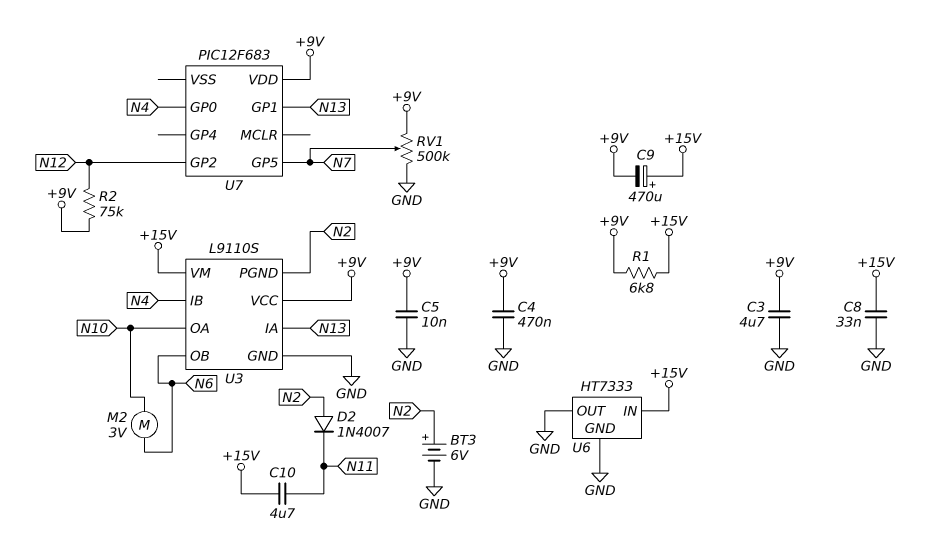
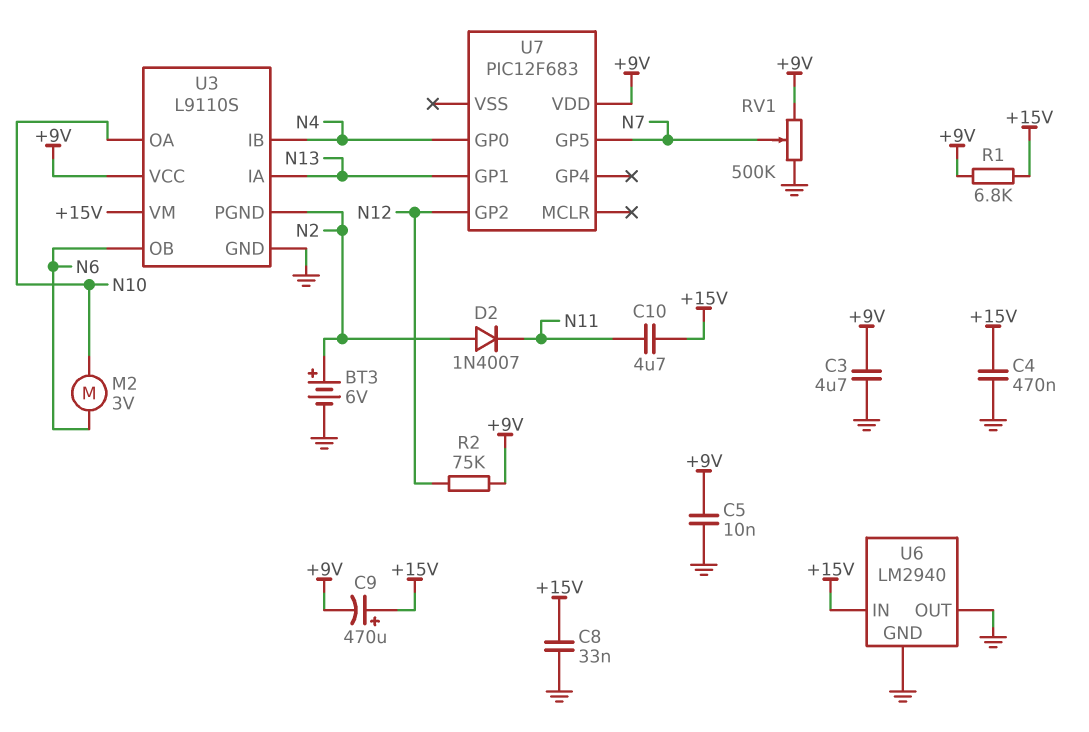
C4: 470nF (+9V, GND) -> 470nF (+15V, GND)
U6: HT7333 -> LM2940

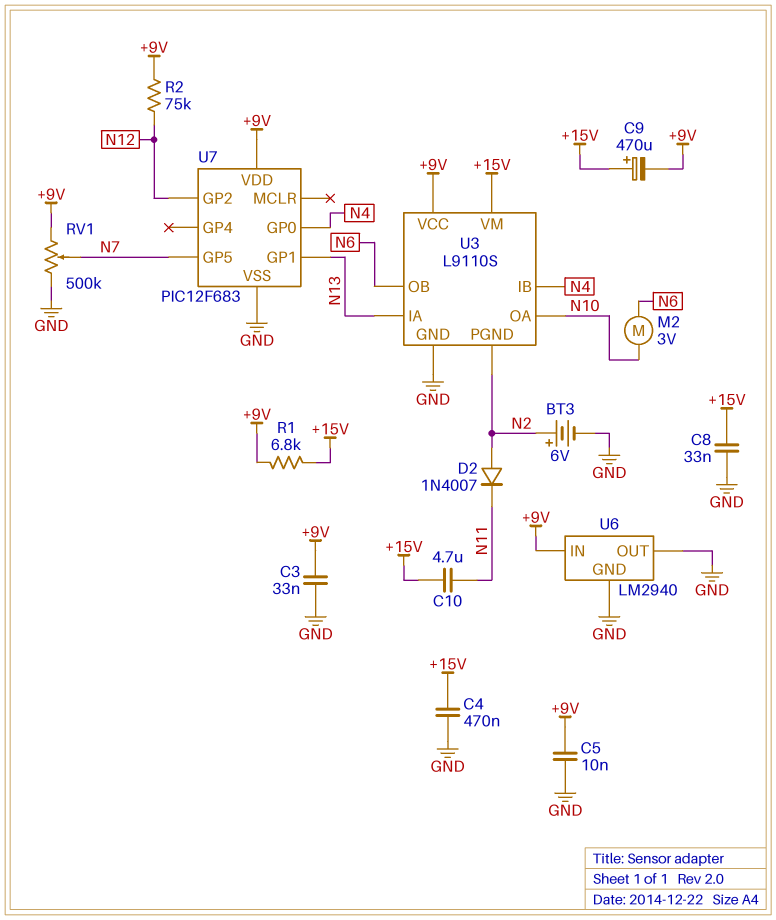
C3: 4.7uF (+9V, GND) -> 33nF (+9V, GND)
U6 pin IN: +15V -> +9V
U7 pin VSS: none -> GND

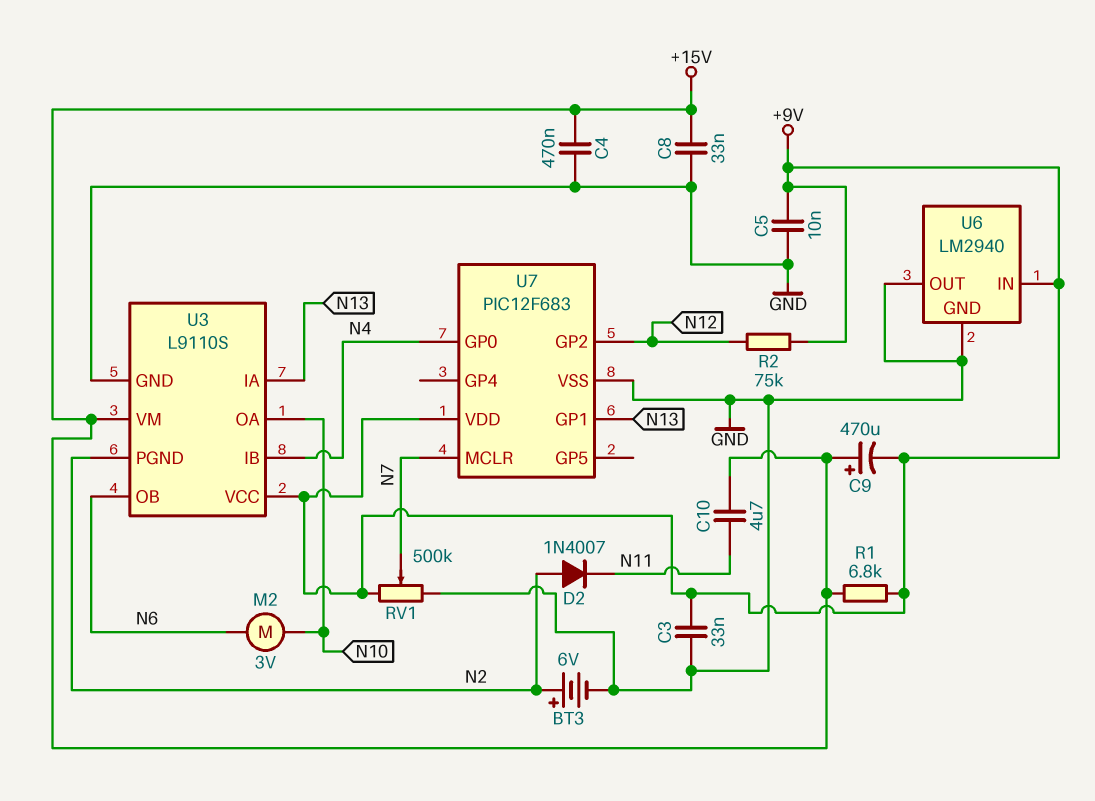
U7 pin GP5: N7 -> none
U7 pin MCLR: none -> N7

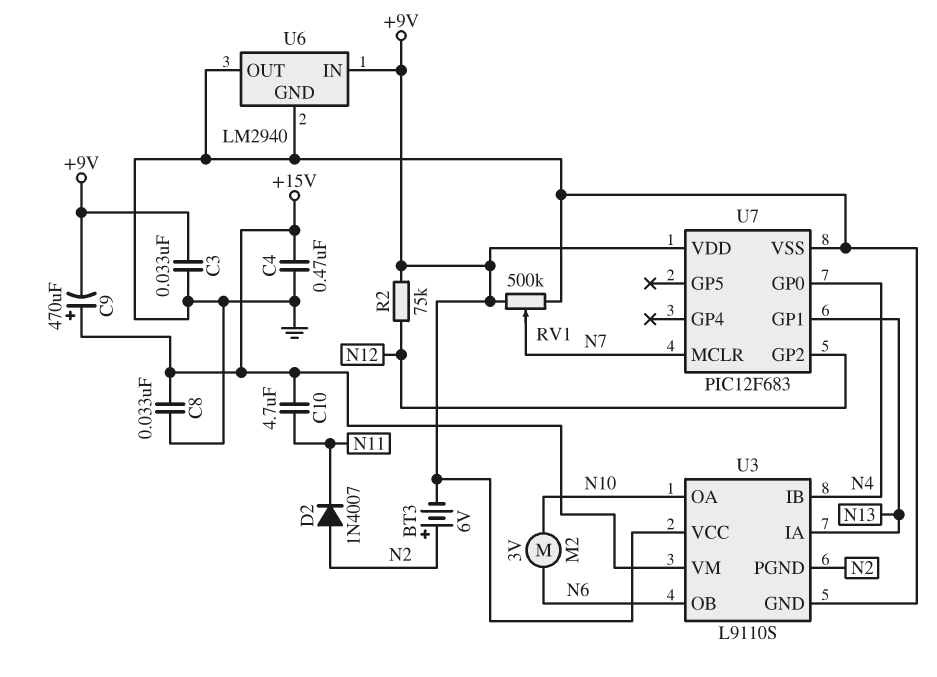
BT3: 6V (plus N2, minus GND) -> 6V (plus N2, minus +9V)
C5: 10nF (+9V, GND) -> none
R1: 6.8k (+9V, +15V) -> none

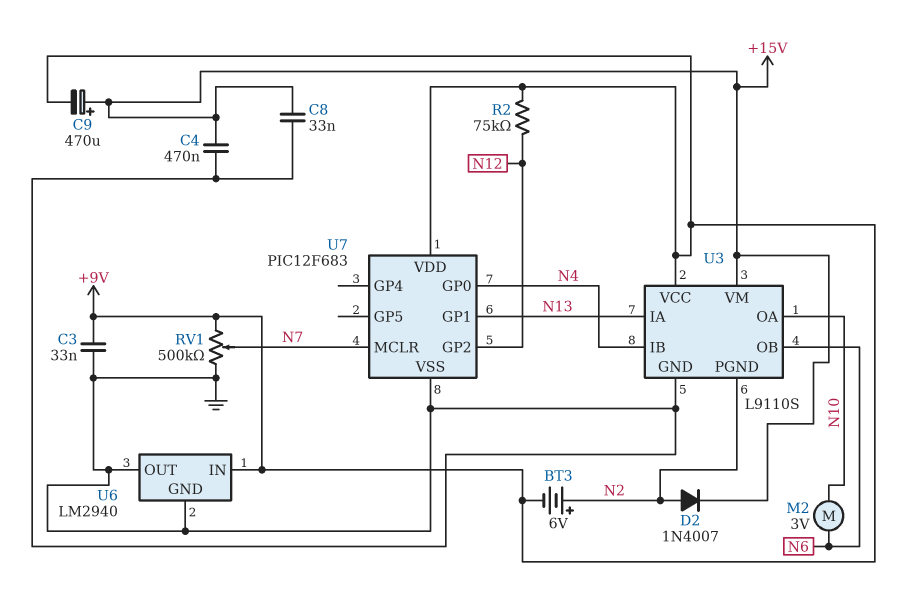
C10: 4.7uF (+15V, N11) -> none
D2: diode 1N4007 (A N2, K N11) -> diode 1N4007 (A N2, K +15V)

